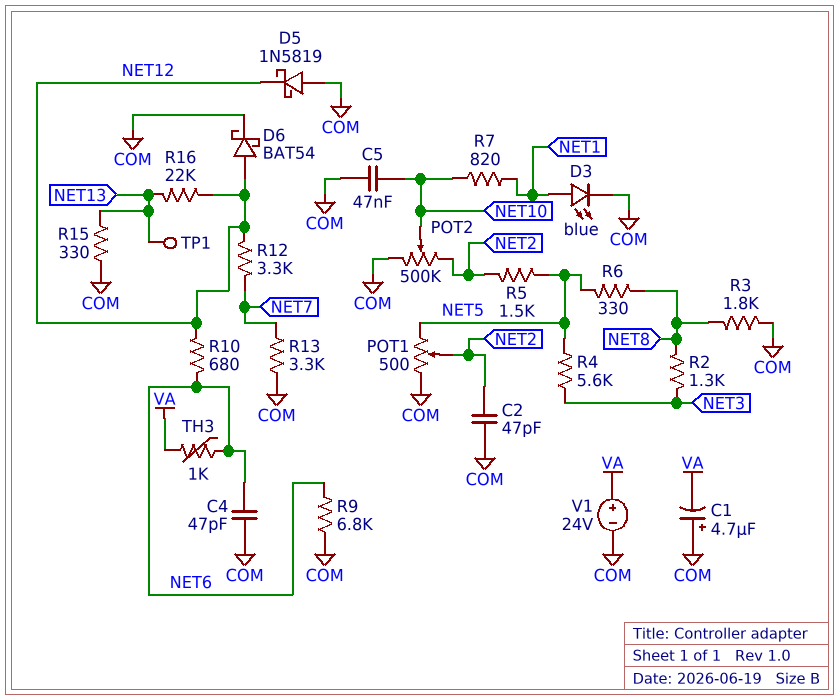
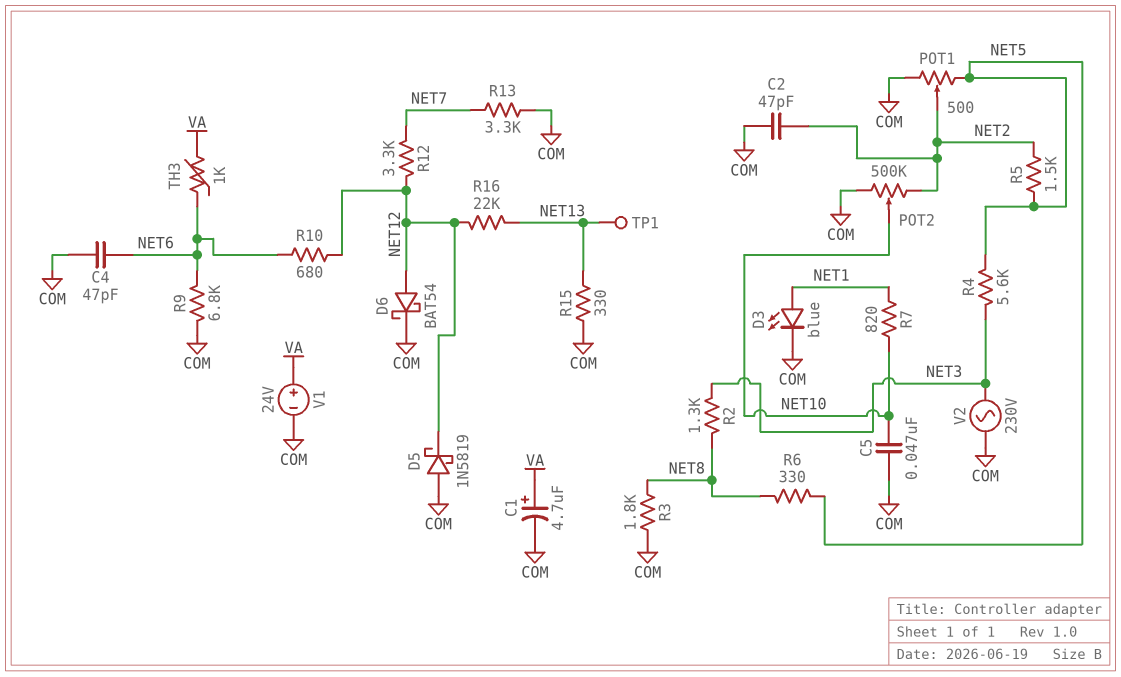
C1: 4.7uF (plus COM, minus VA) -> 4.7uF (plus VA, minus COM)
V2: none -> AC 230V (COM, NET3)

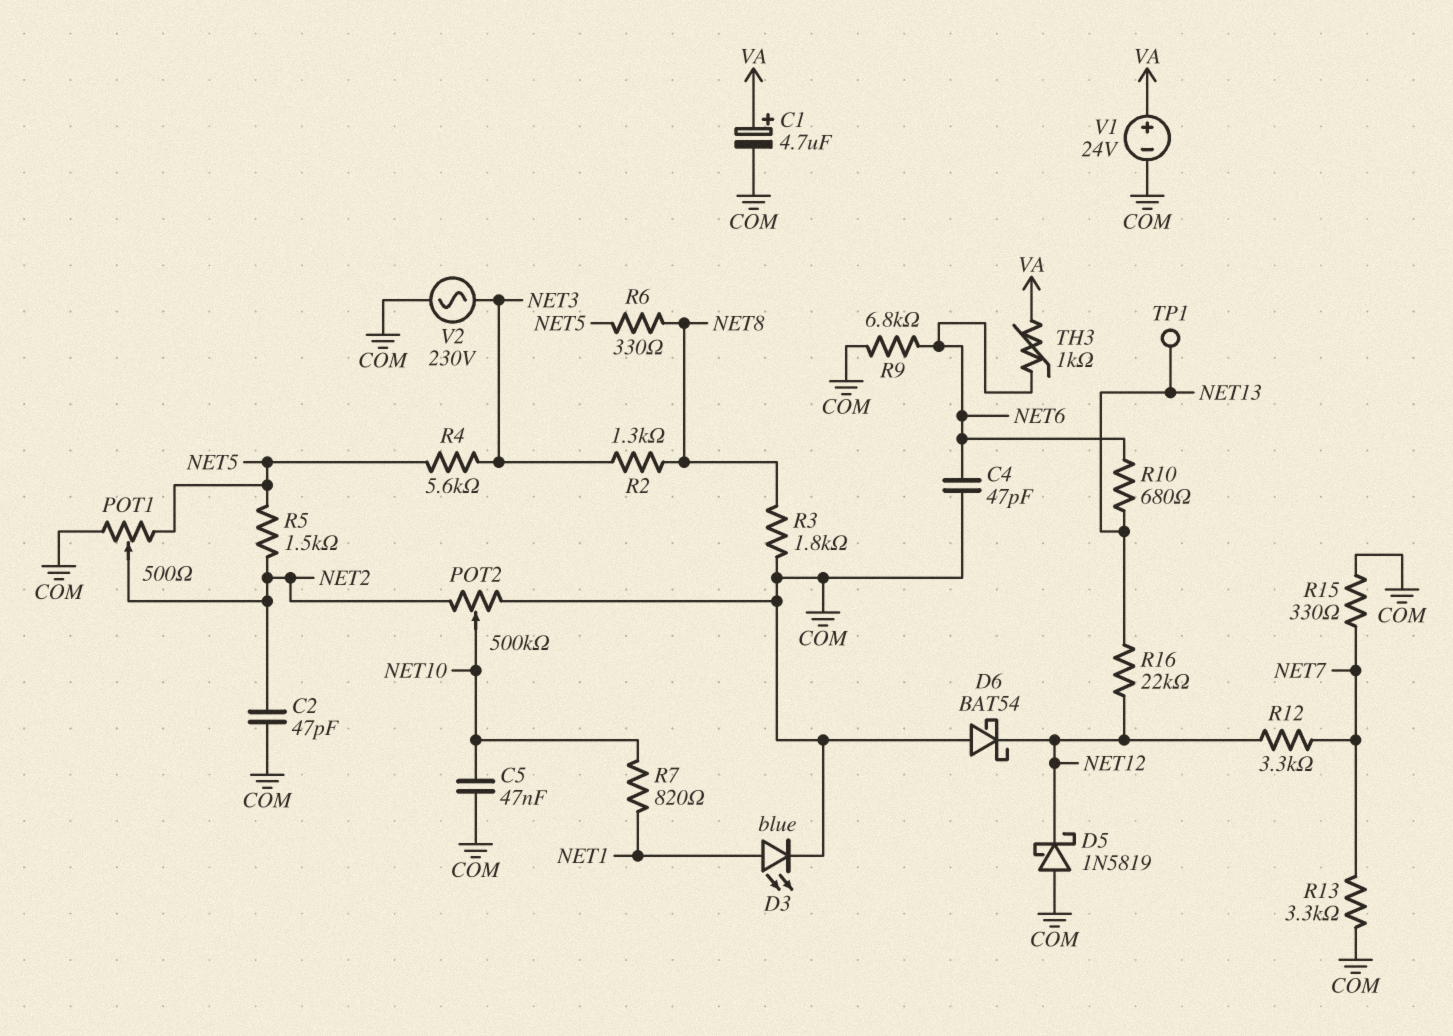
D6: schottky BAT54 (A NET12, K COM) -> schottky BAT54 (A COM, K NET12)
R10: 680 (NET6, NET12) -> 680 (NET6, NET13)
R15: 330 (COM, NET13) -> 330 (COM, NET7)

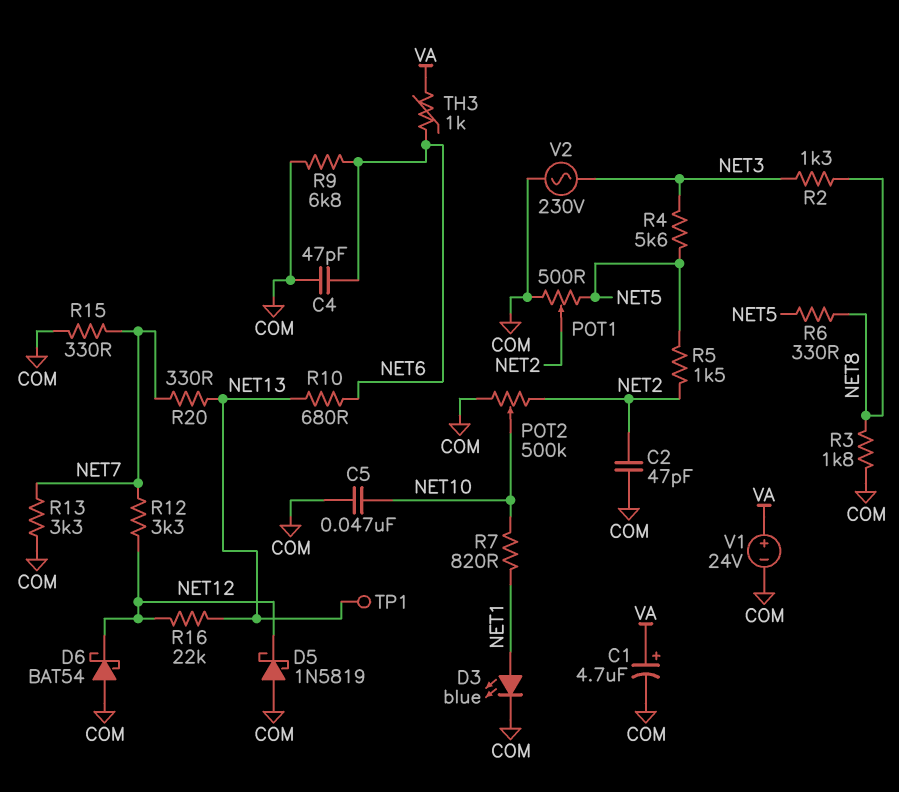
R20: none -> 330 (NET7, NET13)

